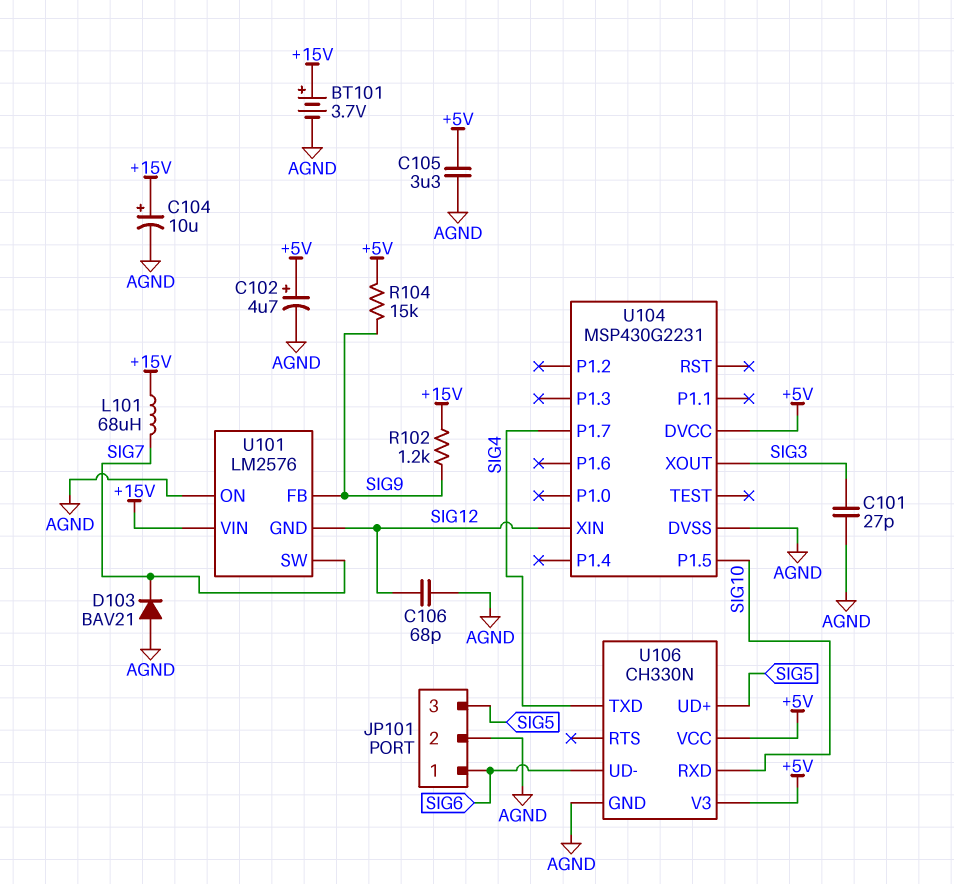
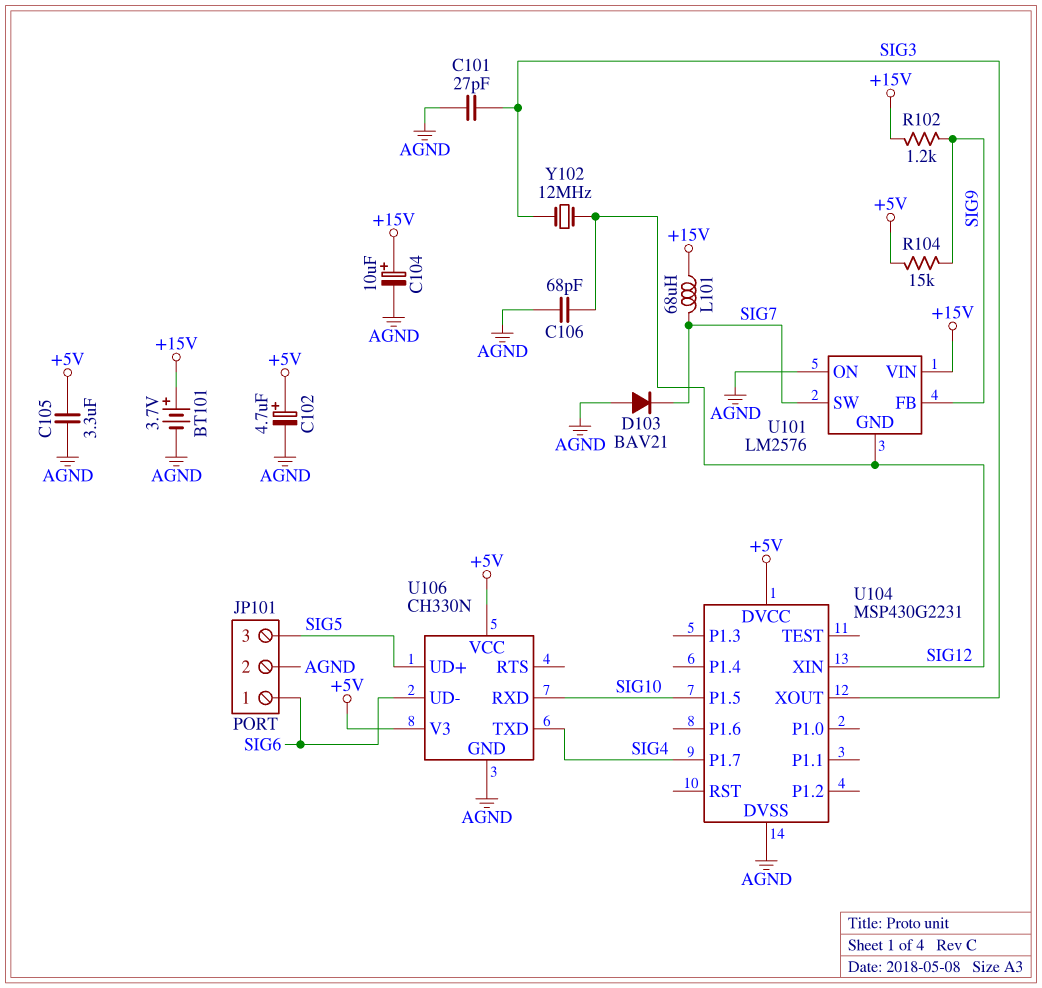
Y102: none -> 12MHz (SIG3, SIG12)

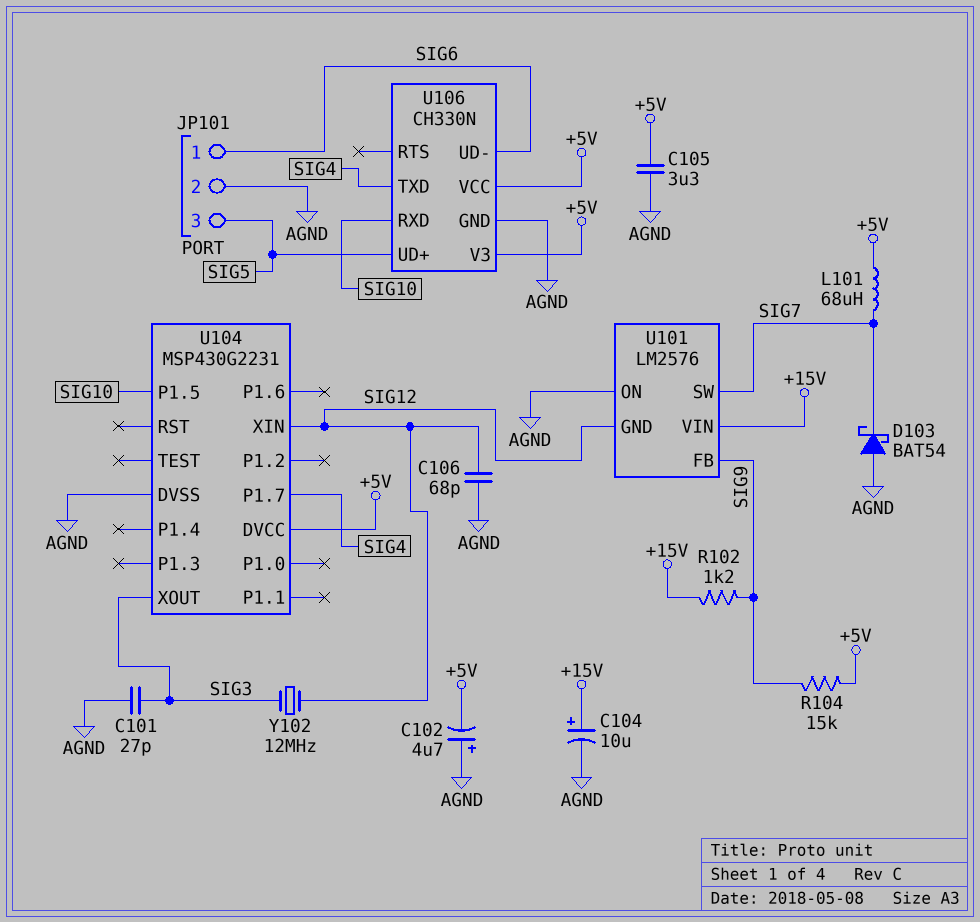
BT101: 3.7V (plus +15V, minus AGND) -> none
C102: 4.7uF (plus +5V, minus AGND) -> 4.7uF (plus AGND, minus +5V)
D103: diode BAV21 (A AGND, K SIG7) -> schottky BAT54 (A AGND, K SIG7)
L101: 68uH (+15V, SIG7) -> 68uH (+5V, SIG7)

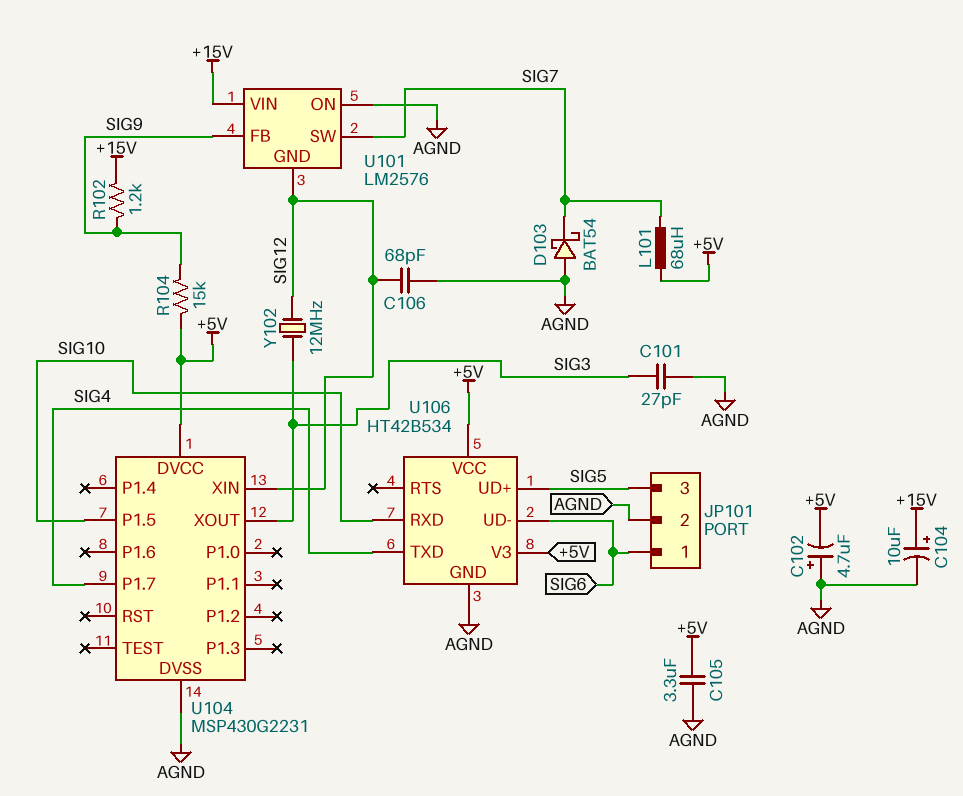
U106: CH330N -> HT42B534

